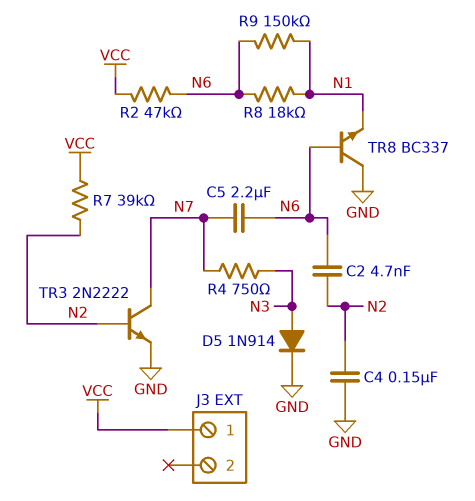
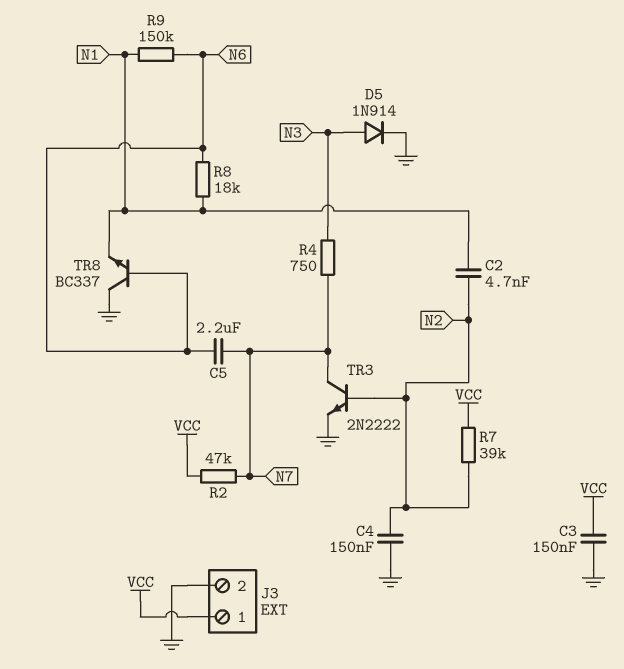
C2: 4.7nF (N2, N6) -> 4.7nF (N1, N2)
C3: none -> 150nF (GND, VCC)
J3 pin 2: none -> GND
R2: 47k (N6, VCC) -> 47k (N7, VCC)

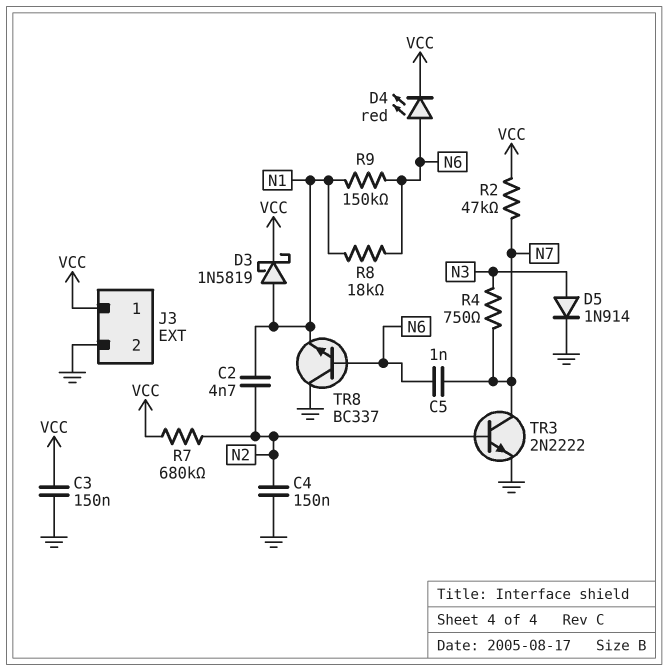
C5: 2.2uF (N6, N7) -> 1nF (N6, N7)
D3: none -> schottky 1N5819 (A N1, K VCC)
D4: none -> LED red (A N6, K VCC)
R7: 39k (N2, VCC) -> 680k (N2, VCC)

